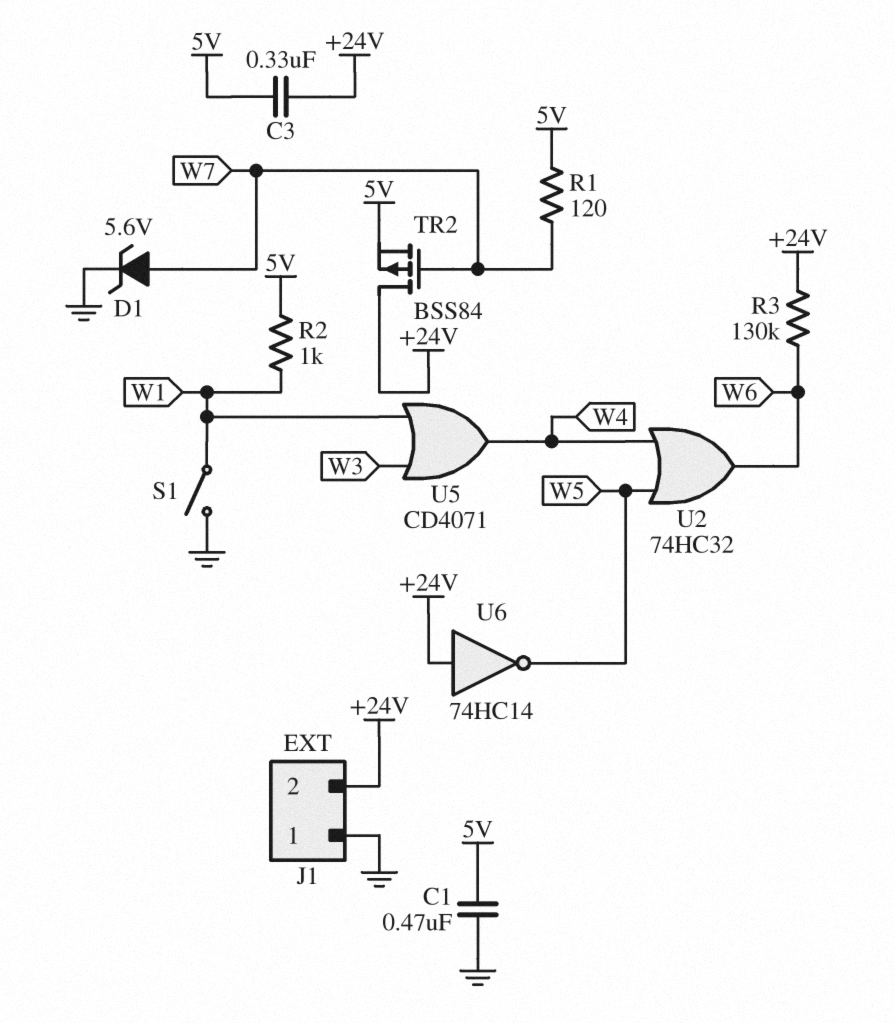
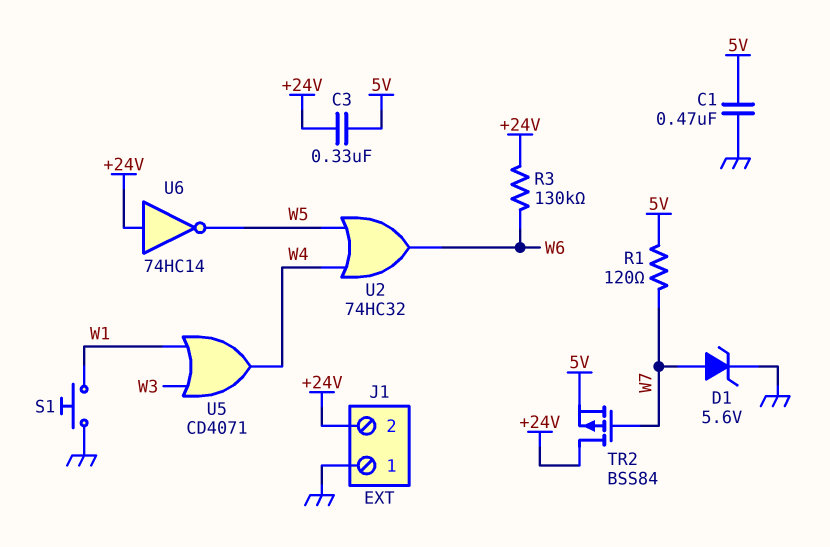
R2: 1k (5V, W1) -> none
S1: switch (GND, W1) -> button (GND, W1)

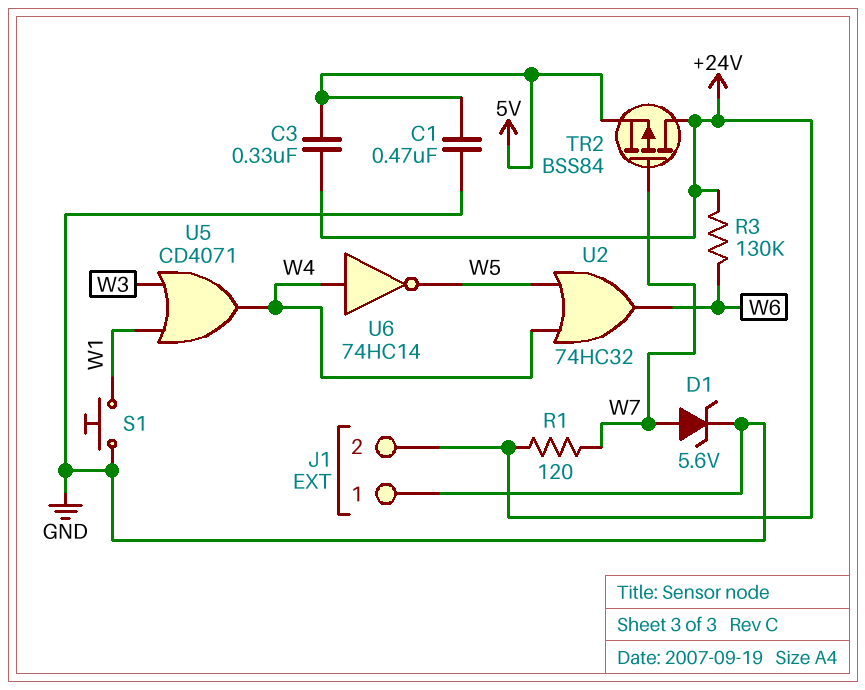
R1: 120 (5V, W7) -> 120 (+24V, W7)
U6: NOT 74HC14 (in +24V, out W5) -> NOT 74HC14 (in W4, out W5)

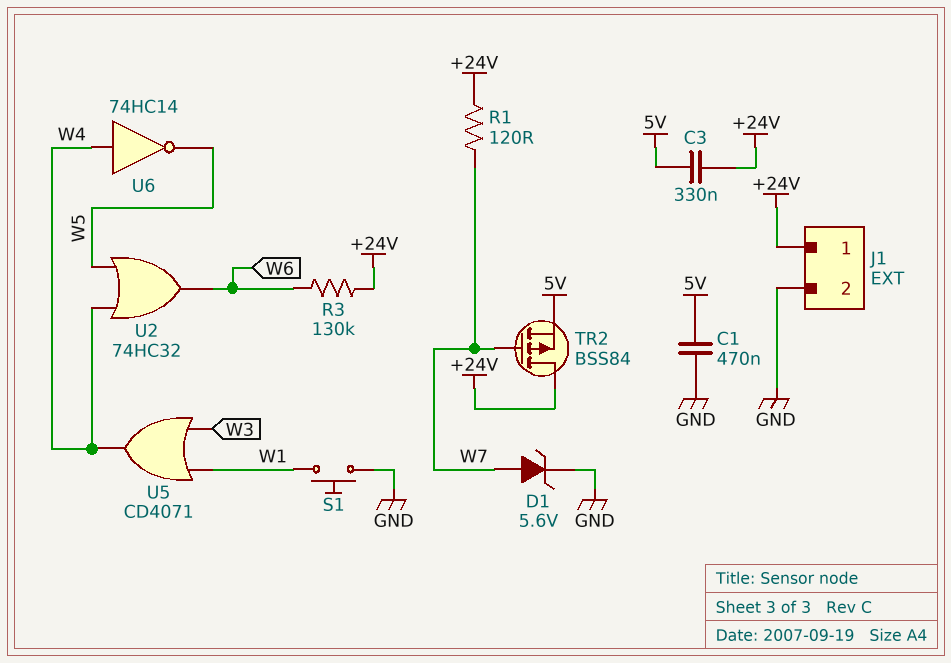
J1 pin 1: GND -> +24V
J1 pin 2: +24V -> GND

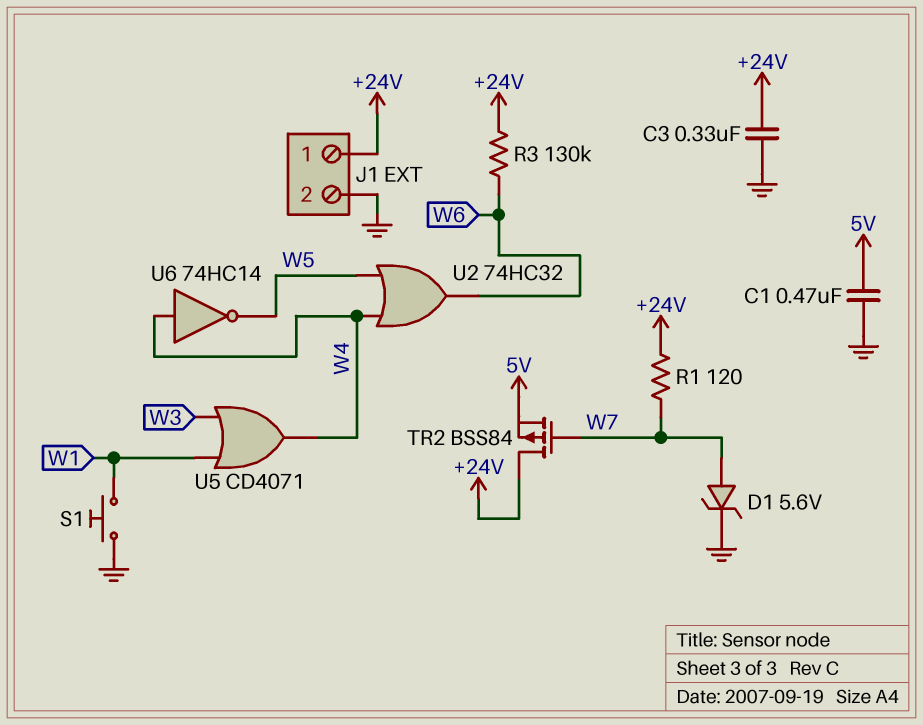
C3: 330nF (+24V, 5V) -> 330nF (+24V, GND)

